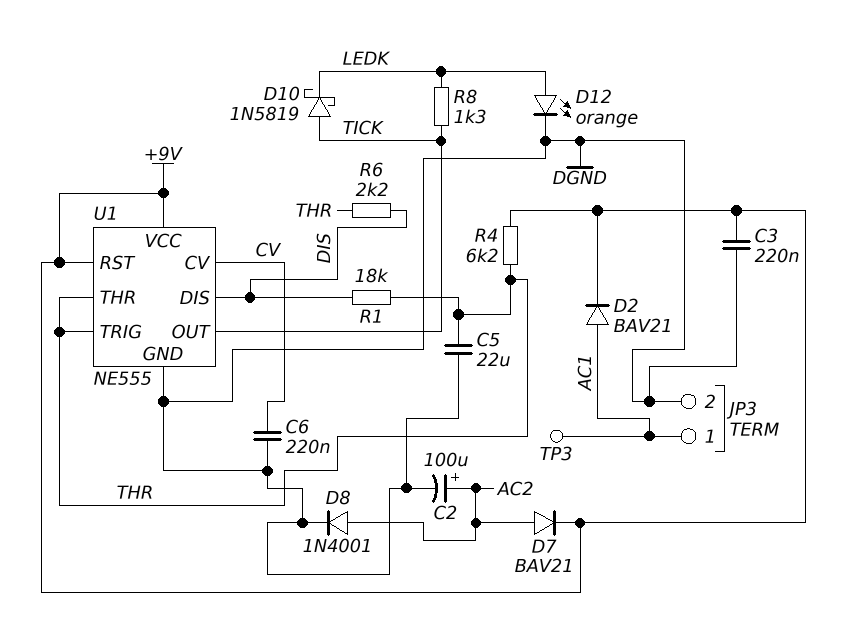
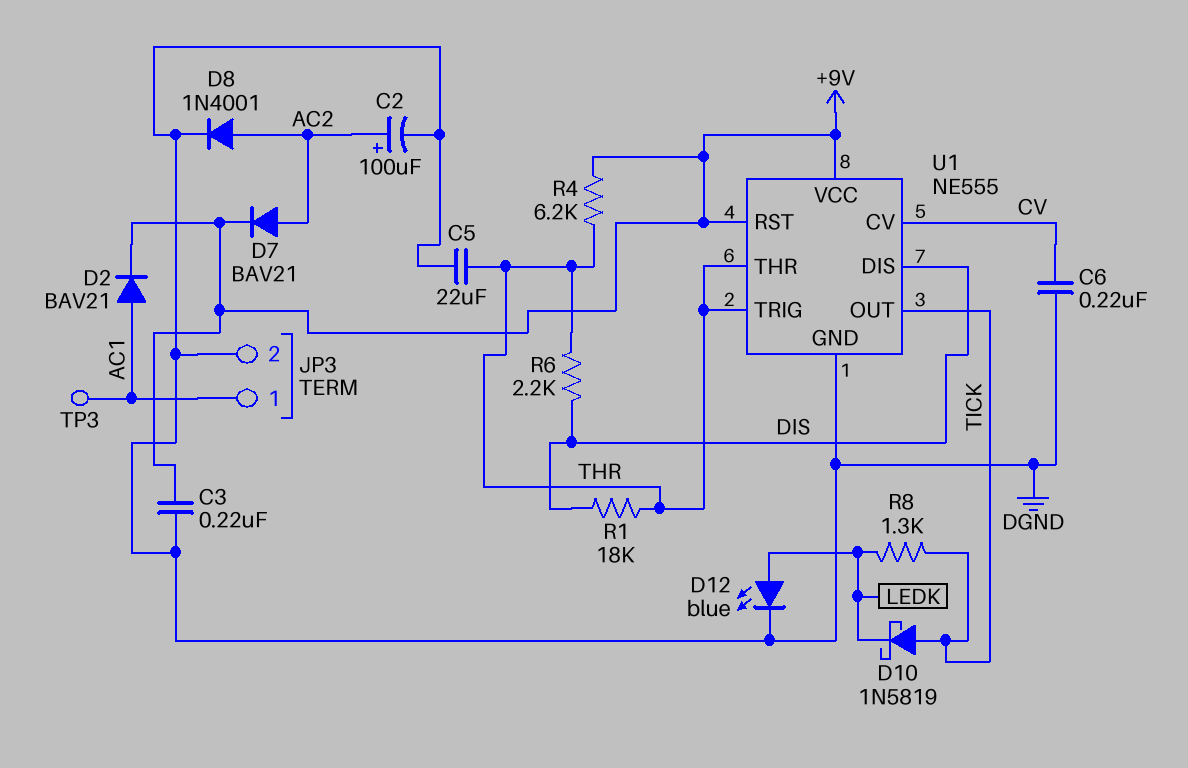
D12: LED orange (A LEDK, K DGND) -> LED blue (A LEDK, K DGND)

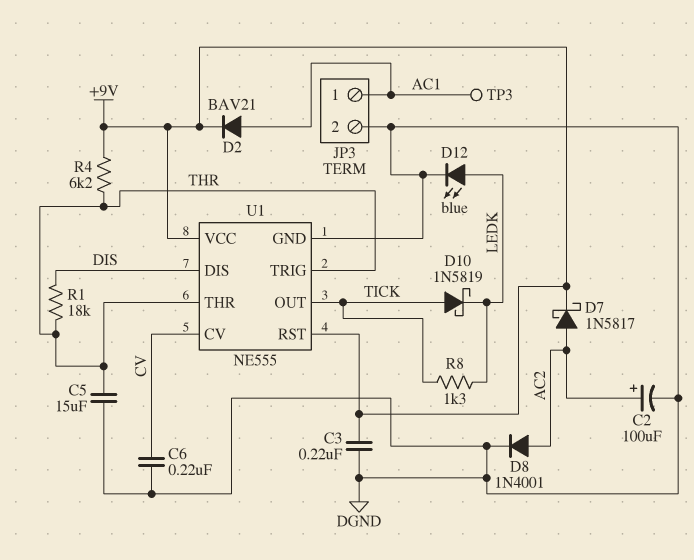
C5: 22uF (DGND, THR) -> 15uF (DGND, THR)
D7: diode BAV21 (A AC2, K +9V) -> schottky 1N5817 (A AC2, K +9V)
R6: 2.2k (DIS, THR) -> none

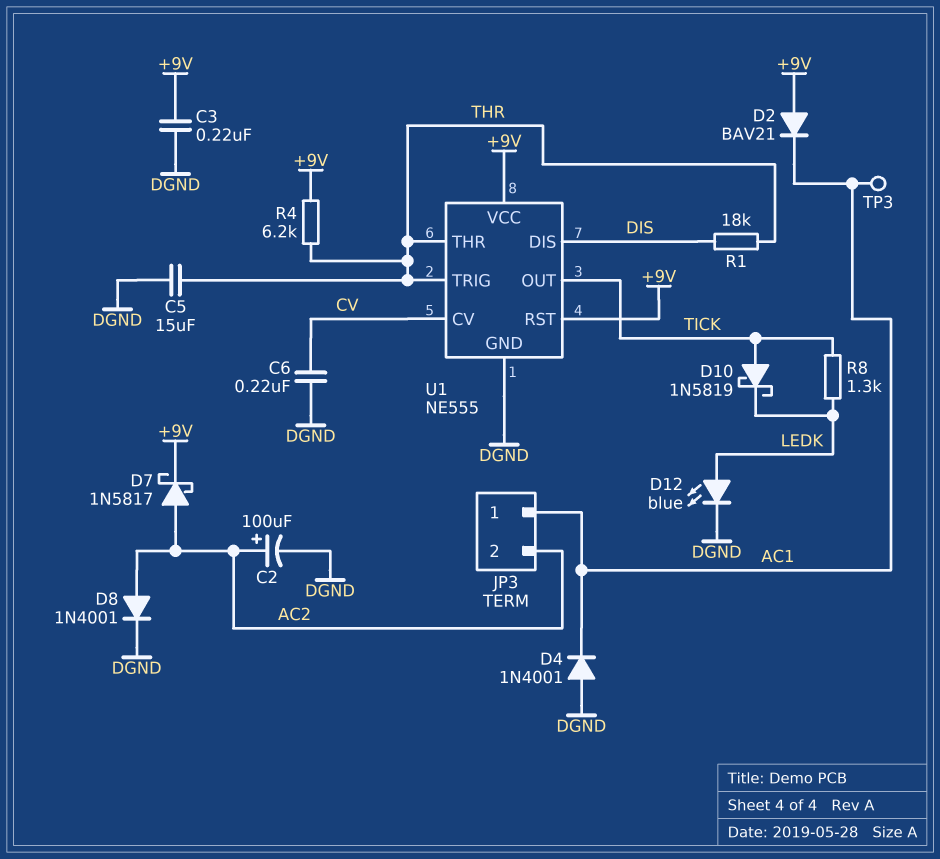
D2: diode BAV21 (A AC1, K +9V) -> diode BAV21 (A +9V, K AC1)
D4: none -> diode 1N4001 (A DGND, K AC1)
JP3 pin 2: DGND -> AC2

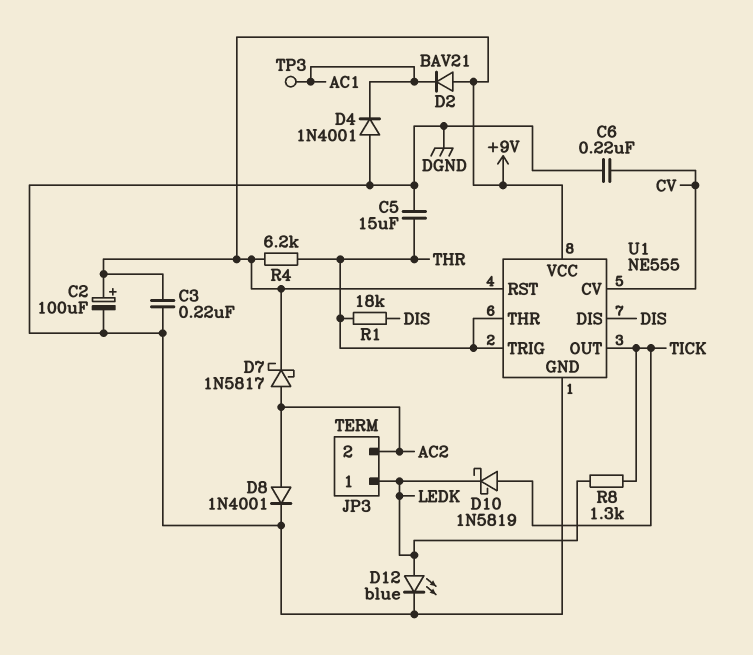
C2: 100uF (plus AC2, minus DGND) -> 100uF (plus +9V, minus DGND)
JP3 pin 1: AC1 -> LEDK

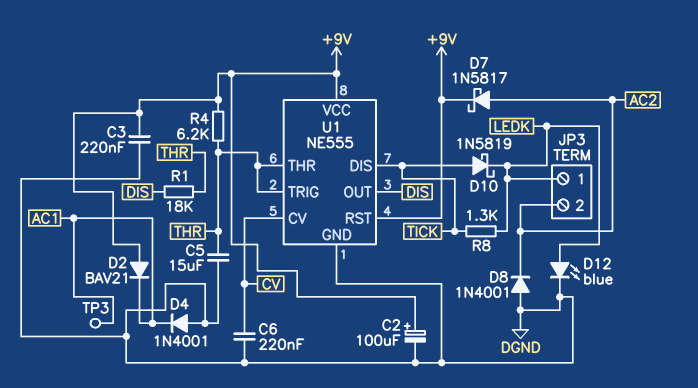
D8: diode 1N4001 (A AC2, K DGND) -> diode 1N4001 (A DGND, K AC2)
U1 pin DIS: DIS -> TICK
U1 pin OUT: TICK -> DIS

